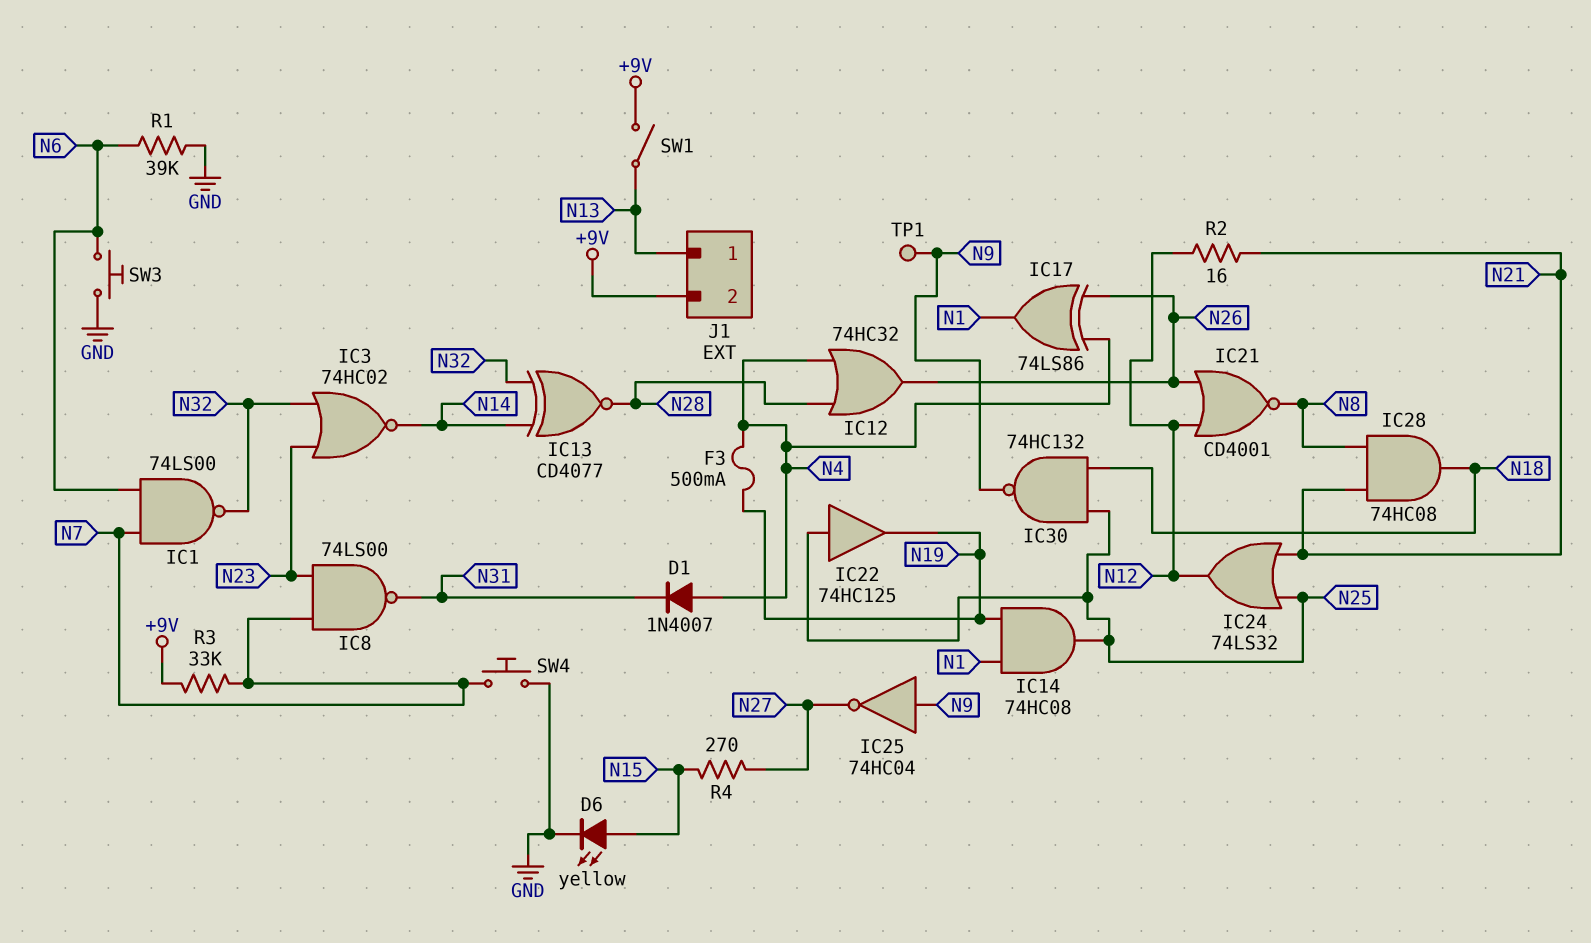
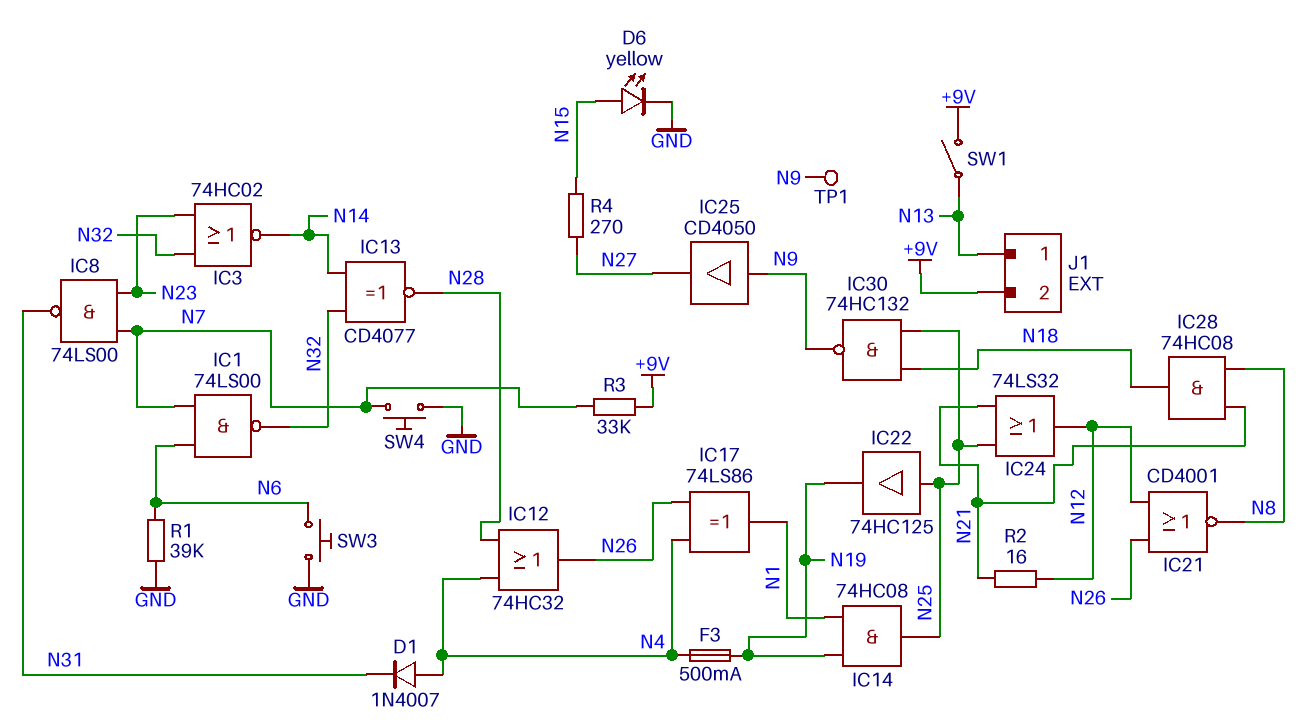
IC25: NOT 74HC04 (in N9, out N27) -> buffer CD4050 (in N9, out N27)

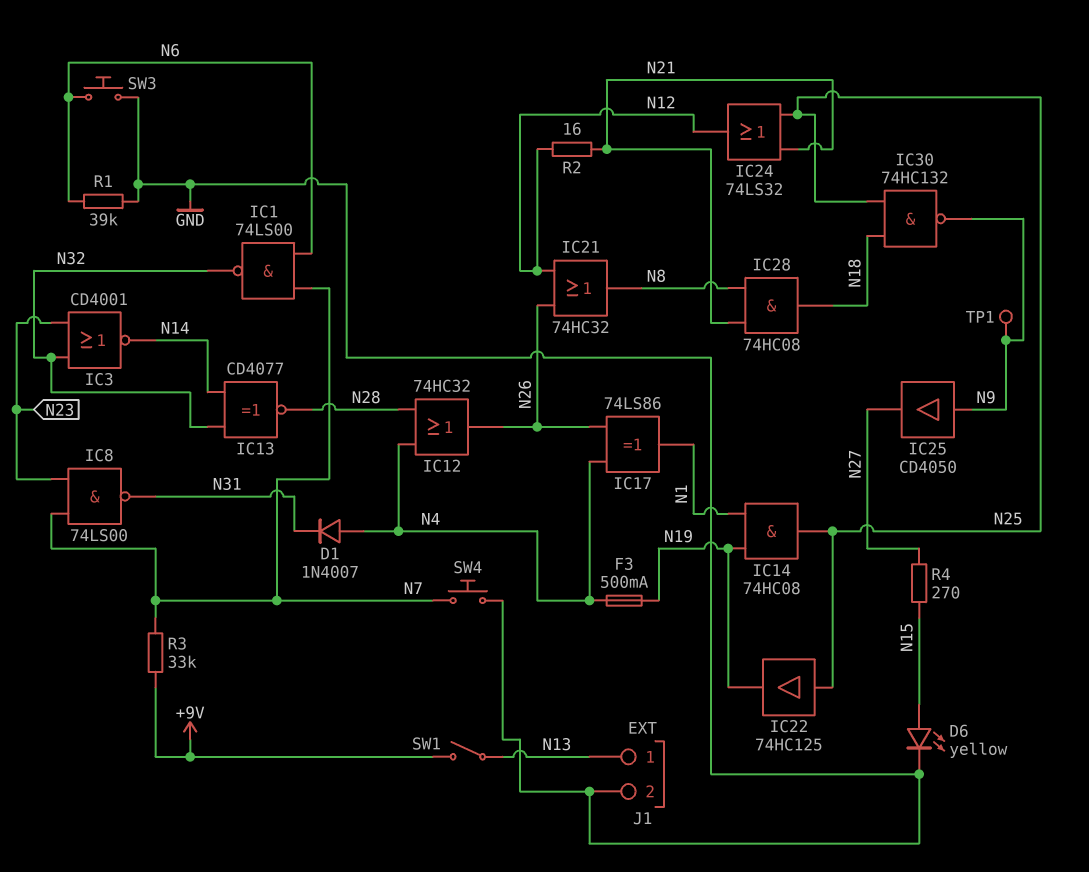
IC3: NOR 74HC02 (in N23, in N32, out N14) -> NOR CD4001 (in N23, in N32, out N14)
IC21: NOR CD4001 (in N12, in N26, out N8) -> OR 74HC32 (in N12, in N26, out N8)
J1 pin 2: +9V -> GND

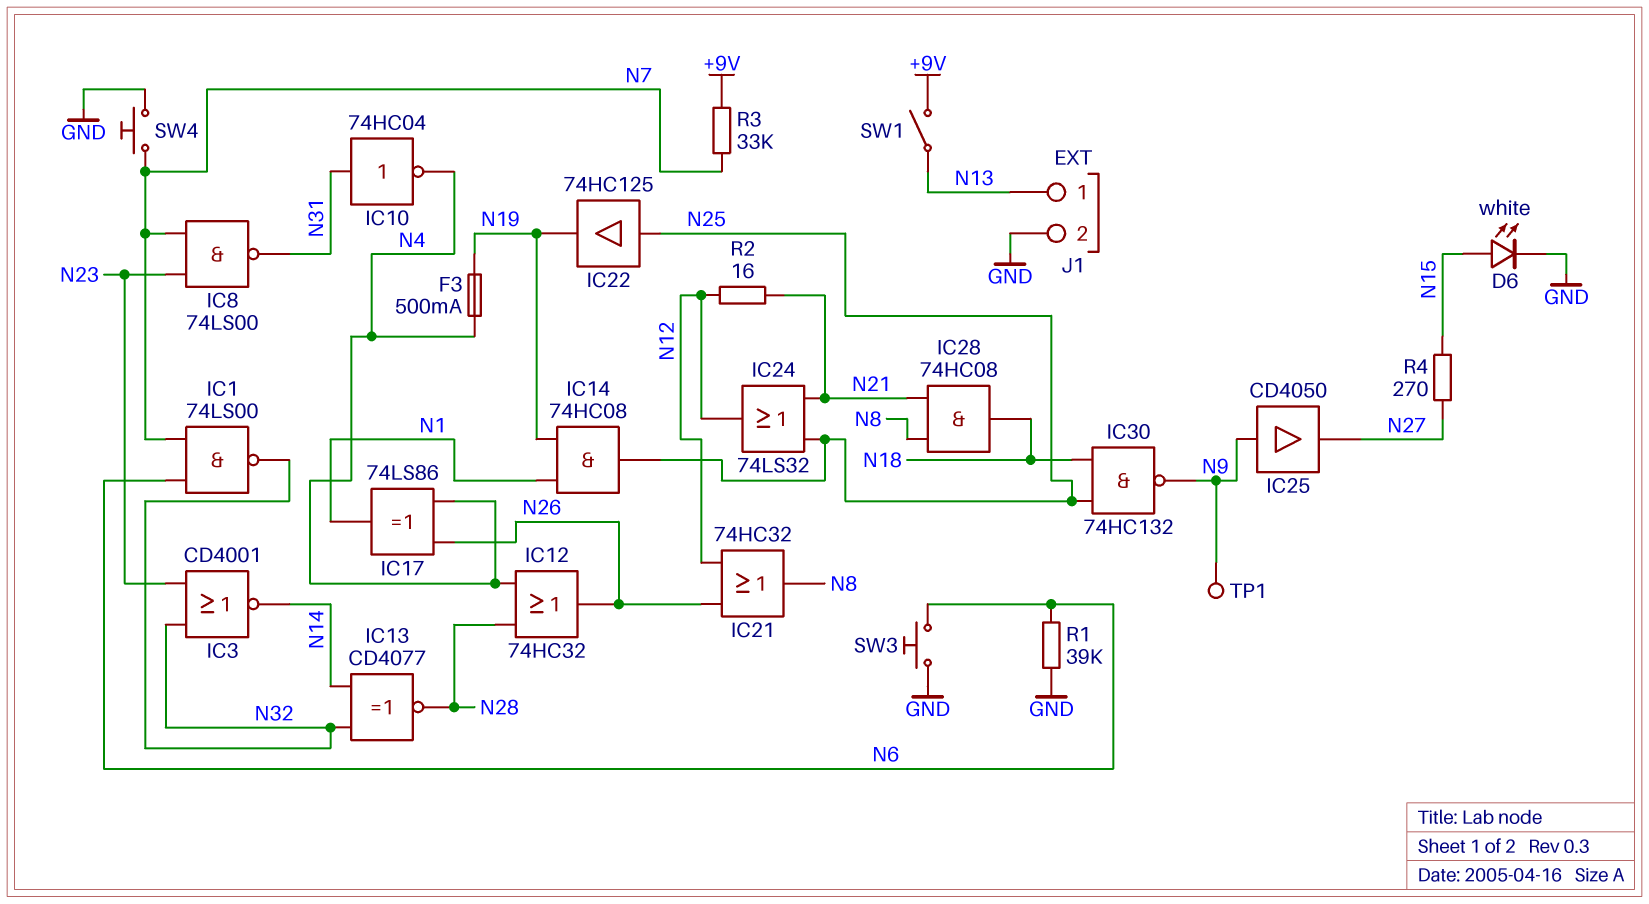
D1: diode 1N4007 (A N4, K N31) -> none
D6: LED yellow (A N15, K GND) -> LED white (A N15, K GND)
IC10: none -> NOT 74HC04 (in N31, out N4)

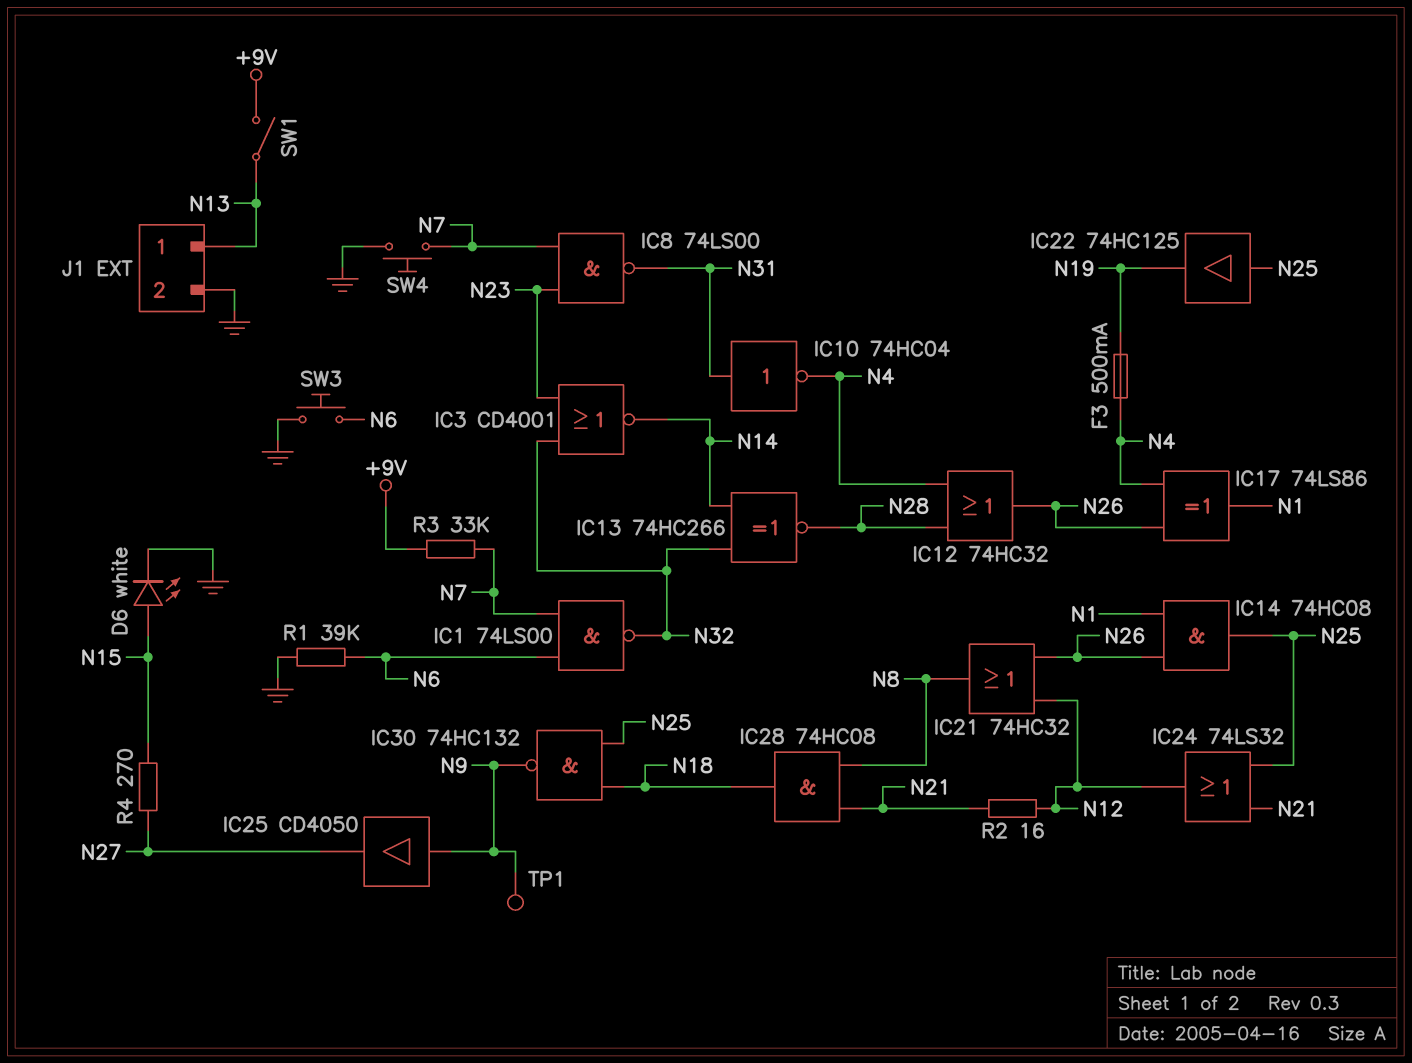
IC13: XNOR CD4077 (in N14, in N32, out N28) -> XNOR 74HC266 (in N14, in N32, out N28)
IC14: AND 74HC08 (in N1, in N19, out N25) -> AND 74HC08 (in N1, in N26, out N25)

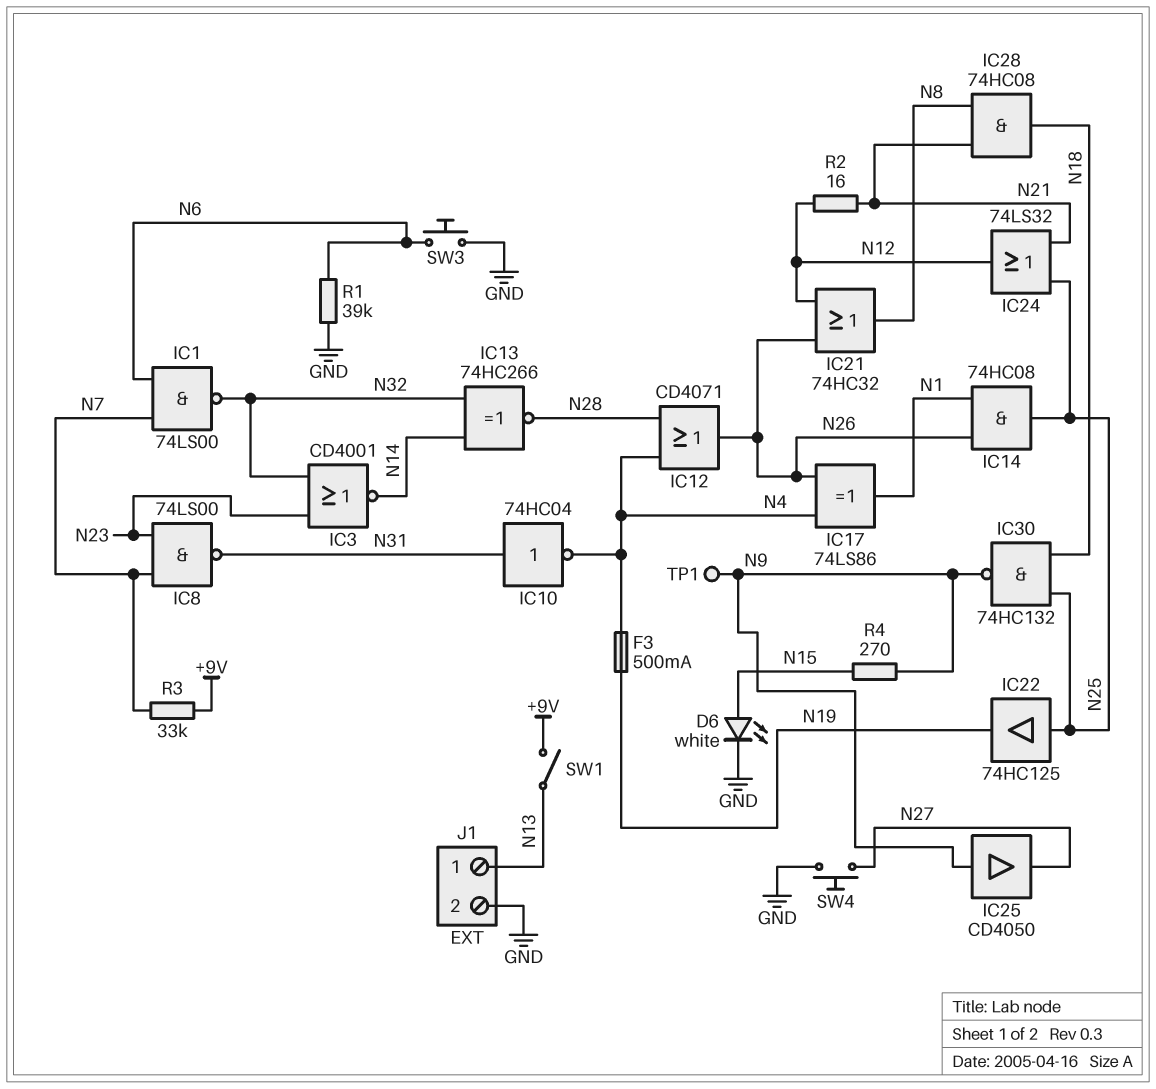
IC12: OR 74HC32 (in N4, in N28, out N26) -> OR CD4071 (in N4, in N28, out N26)
R4: 270 (N15, N27) -> 270 (N9, N15)
SW4: button (GND, N7) -> button (GND, N27)

